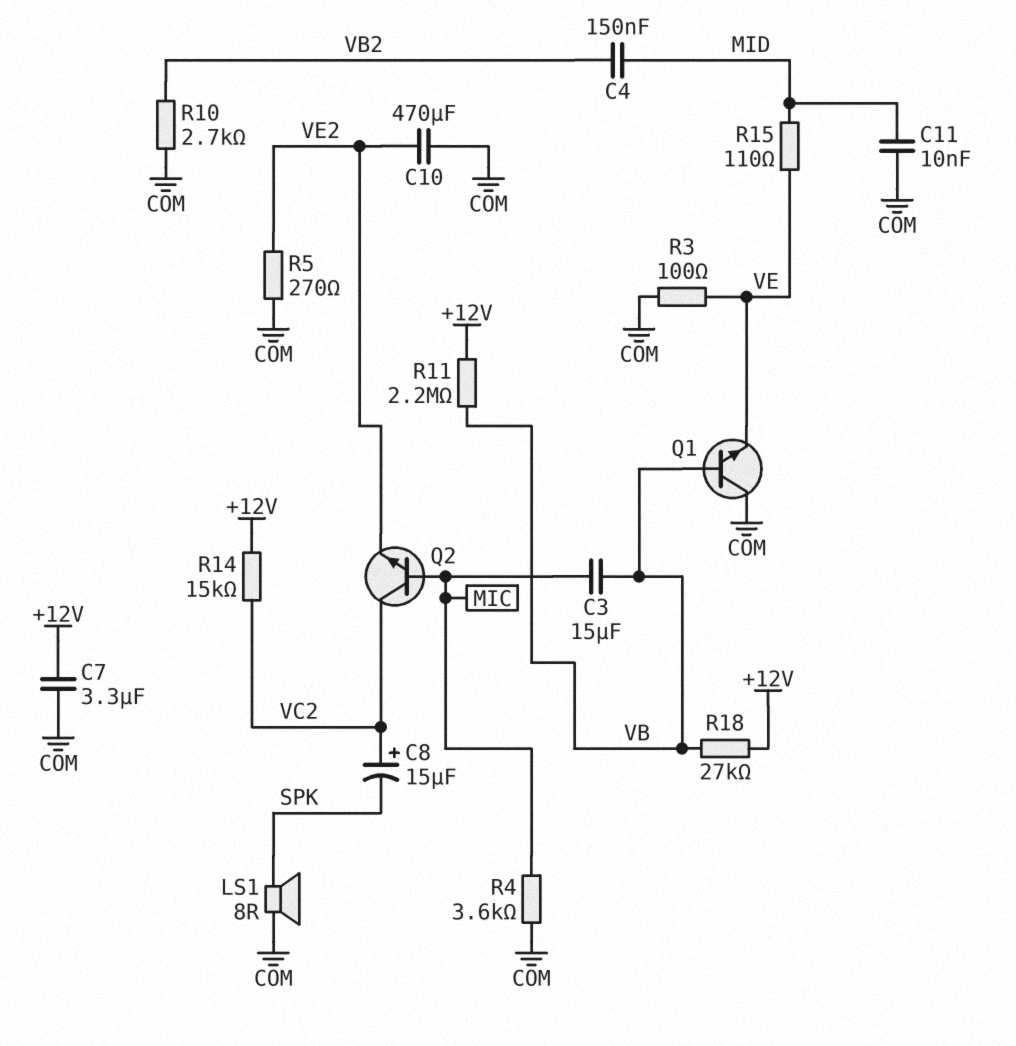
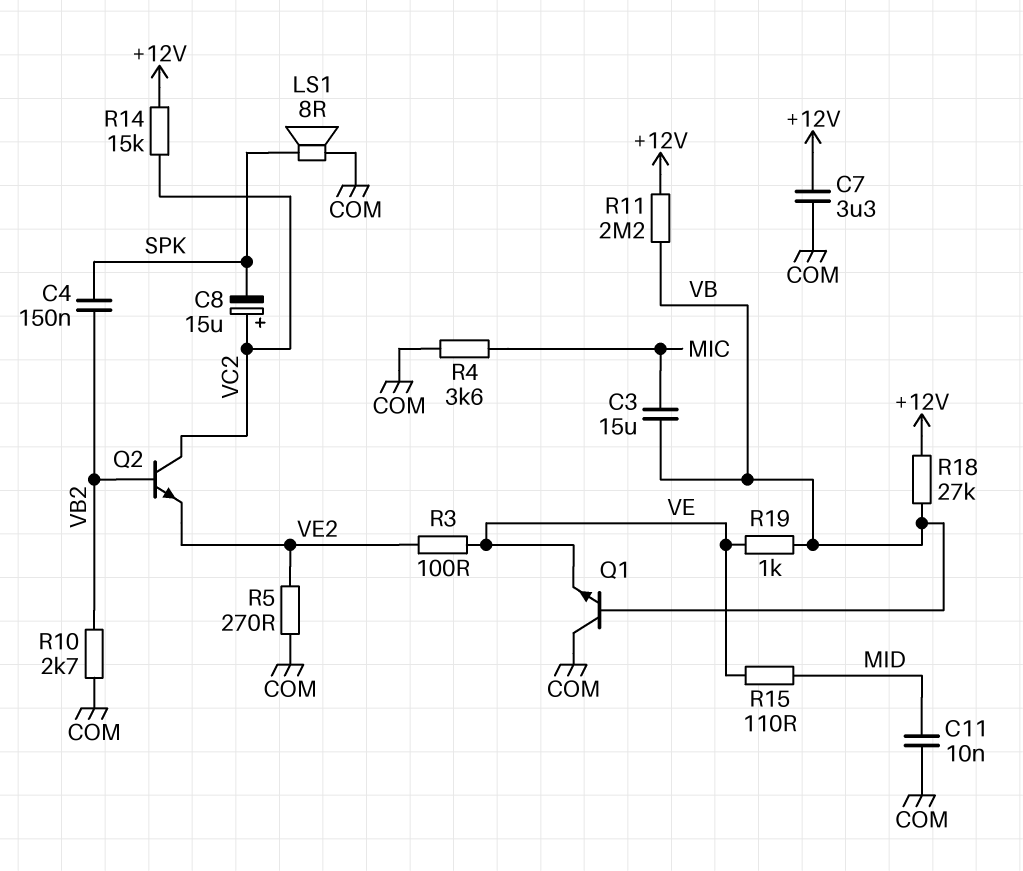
C4: 150nF (MID, VB2) -> 150nF (SPK, VB2)
C10: 470uF (COM, VE2) -> none
Q2: NPN (B MIC, C VC2, E VE2) -> NPN (B VB2, C VC2, E VE2)
R3: 100 (COM, VE) -> 100 (VE, VE2)
R19: none -> 1k (VB, VE)

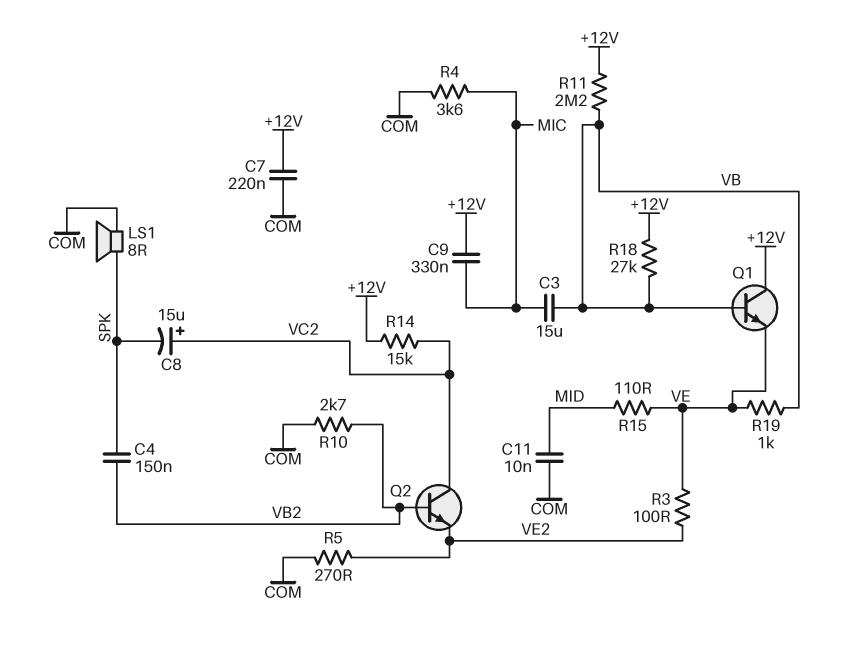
C7: 3.3uF (+12V, COM) -> 220nF (+12V, COM)
C9: none -> 330nF (+12V, MIC)
Q1: NPN (B VB, C COM, E VE) -> NPN (B VB, C +12V, E VE)

